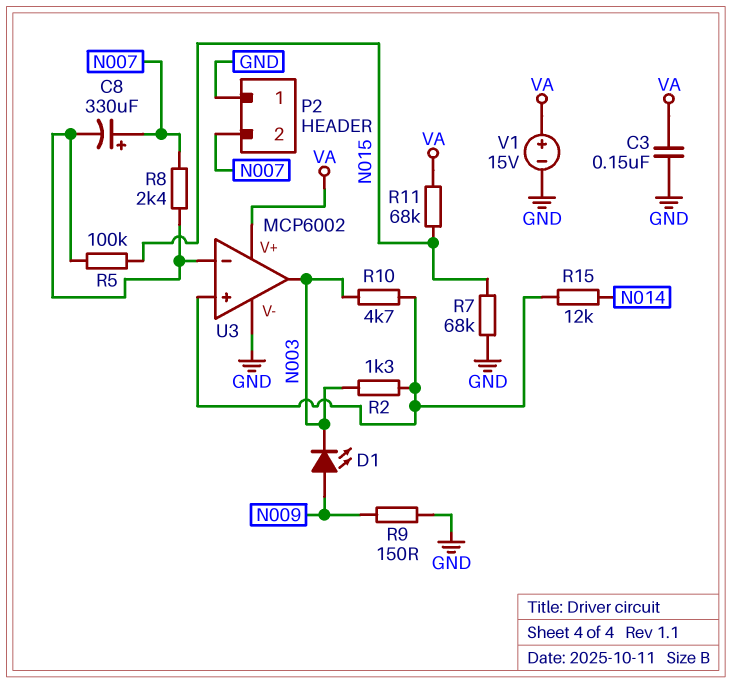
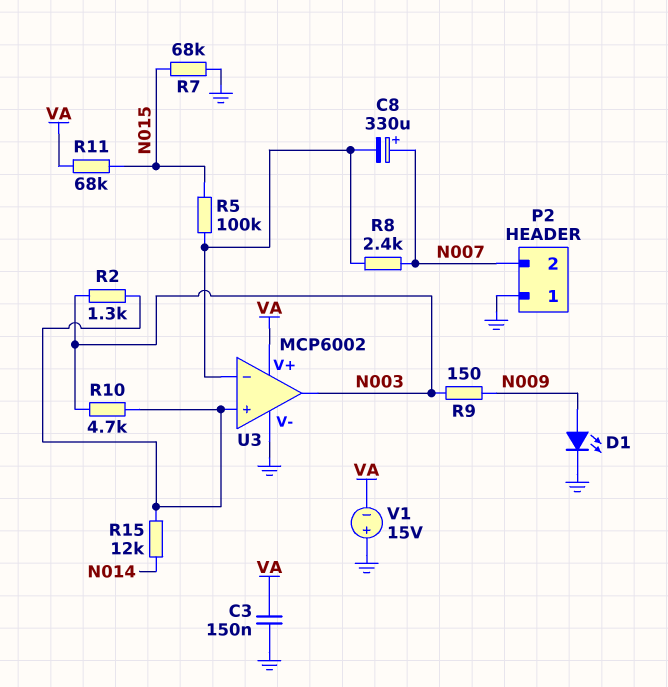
D1: LED (A N009, K N003) -> LED (A N009, K GND)
R9: 150 (GND, N009) -> 150 (N003, N009)
V1: 15V (plus VA, minus GND) -> 15V (plus GND, minus VA)

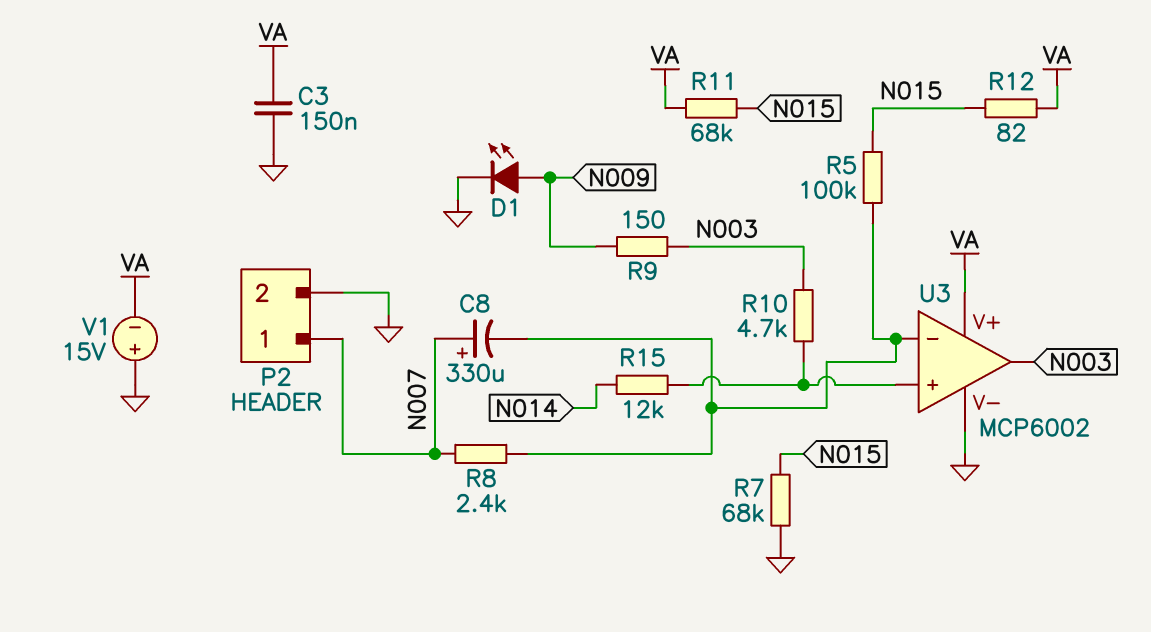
P2 pin 1: GND -> N007
P2 pin 2: N007 -> GND
R2: 1.3k (N003, U3/in+) -> none
R12: none -> 82 (N015, VA)

